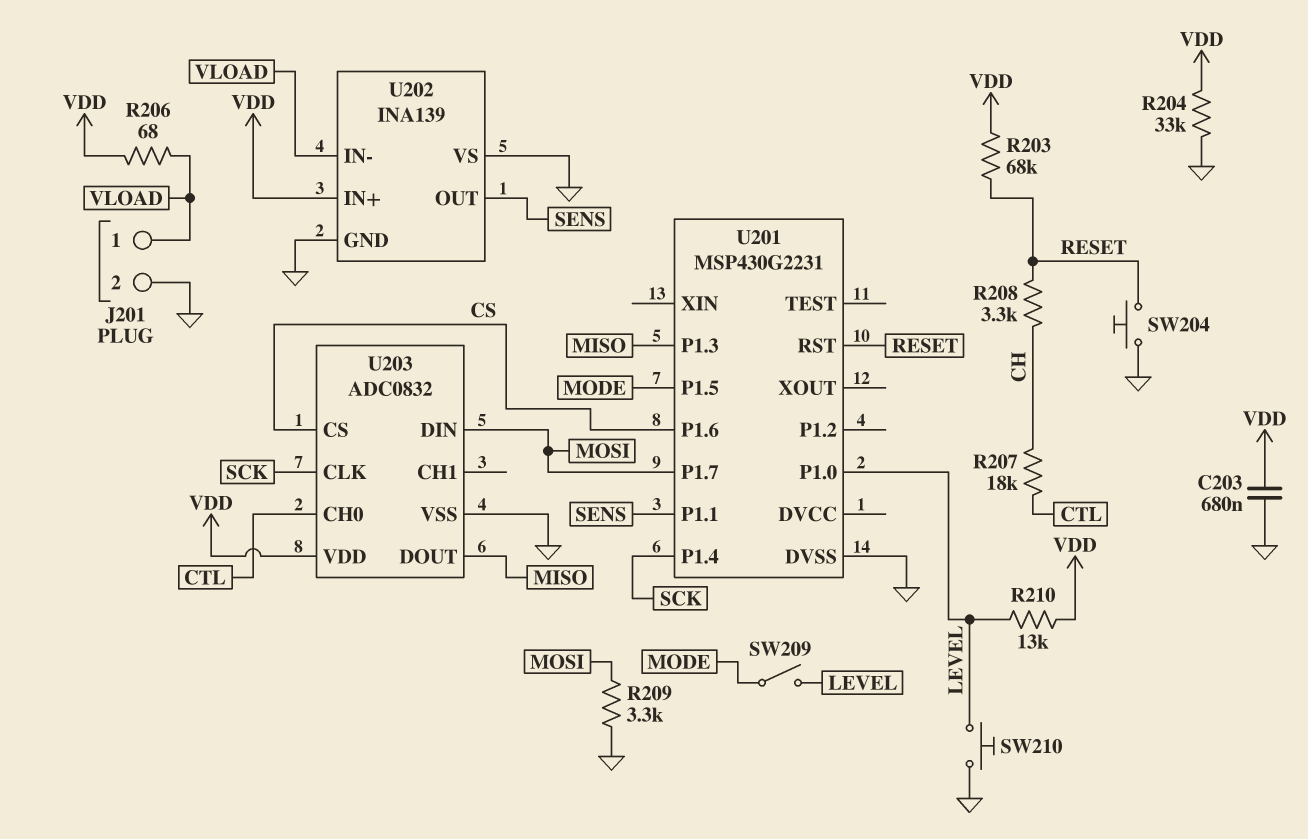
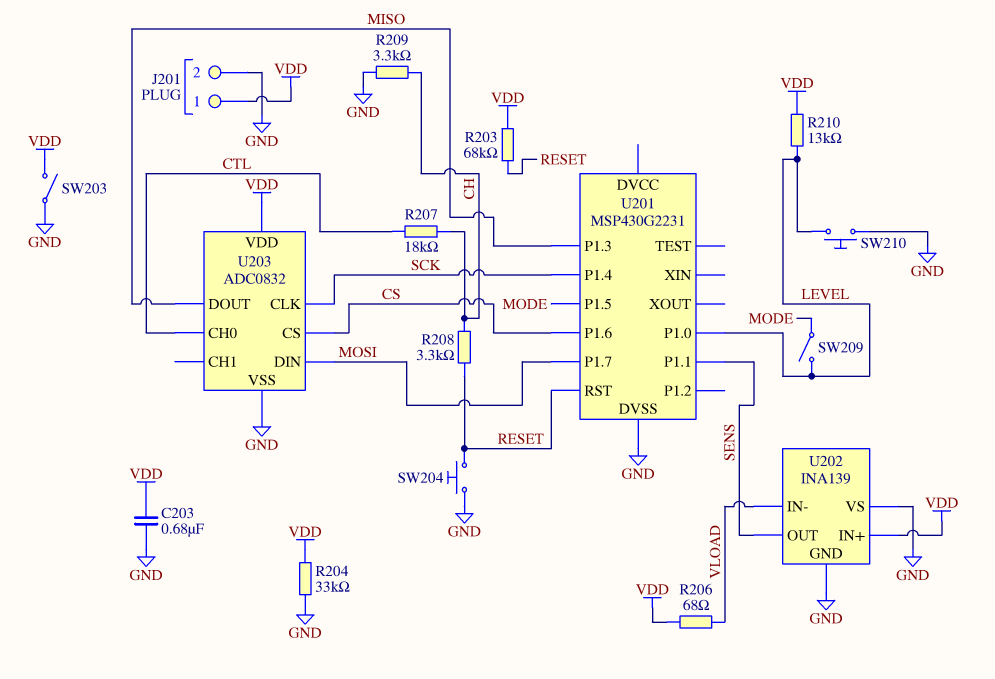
J201 pin 1: VLOAD -> VDD
R209: 3.3k (GND, MOSI) -> 3.3k (CH, GND)
SW203: none -> switch (GND, VDD)

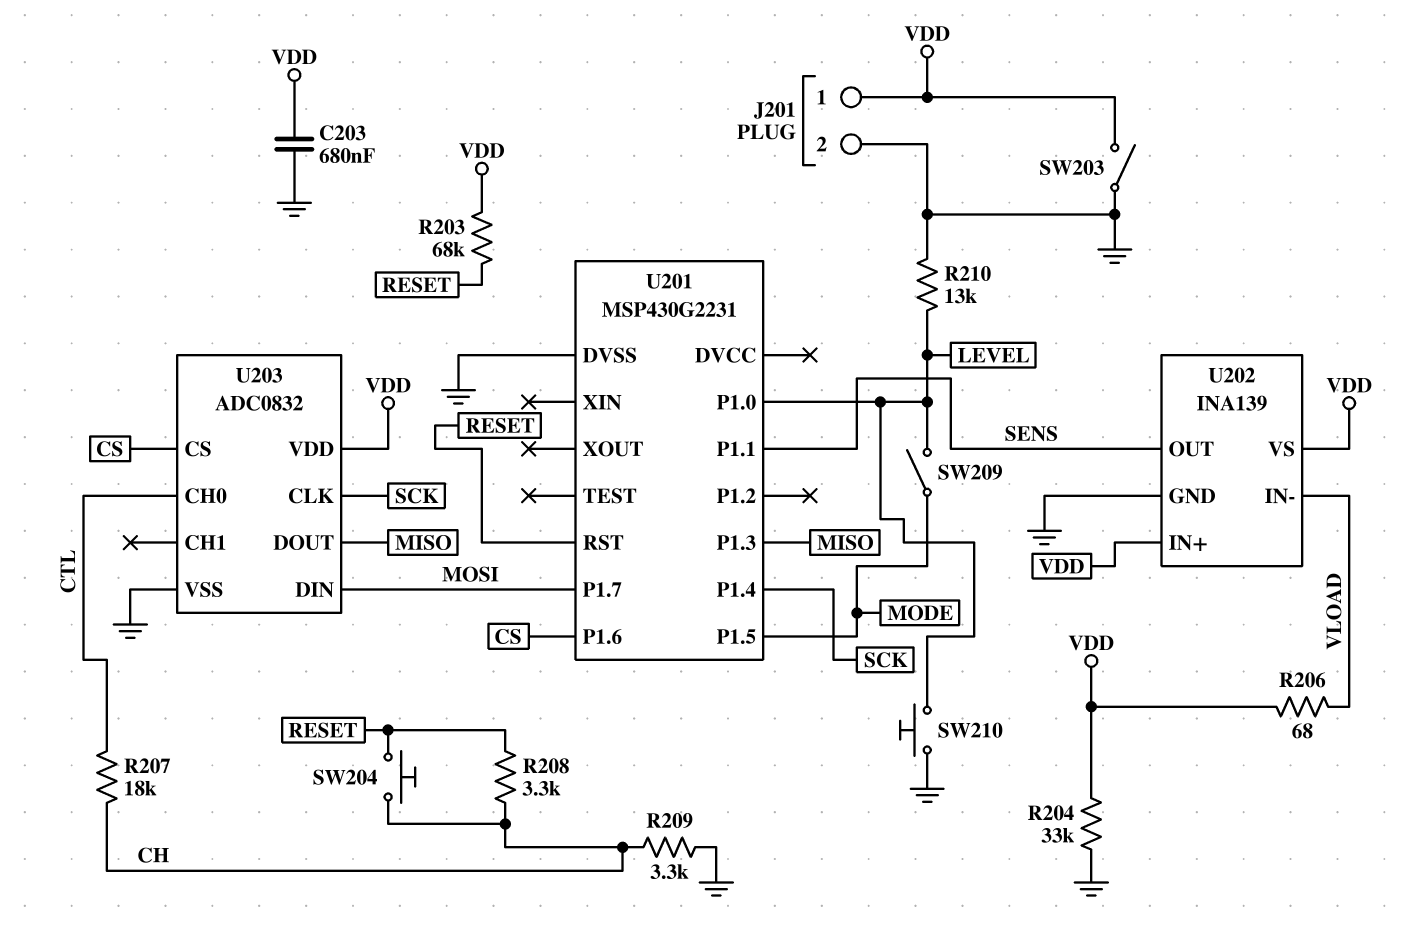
R210: 13k (LEVEL, VDD) -> 13k (GND, LEVEL)
SW204: button (GND, RESET) -> button (CH, RESET)
U202 pin VS: GND -> VDD

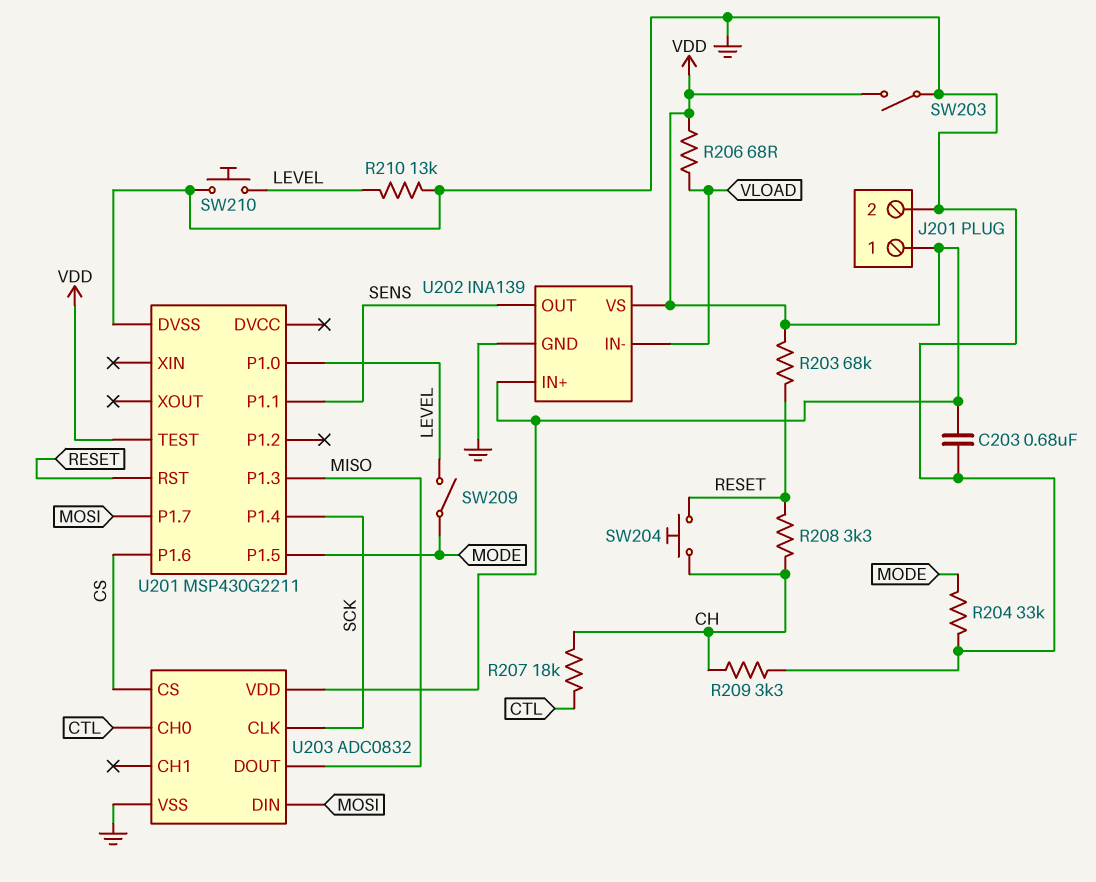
R204: 33k (GND, VDD) -> 33k (GND, MODE)
U201: MSP430G2231 -> MSP430G2211
U201 pin TEST: none -> VDD

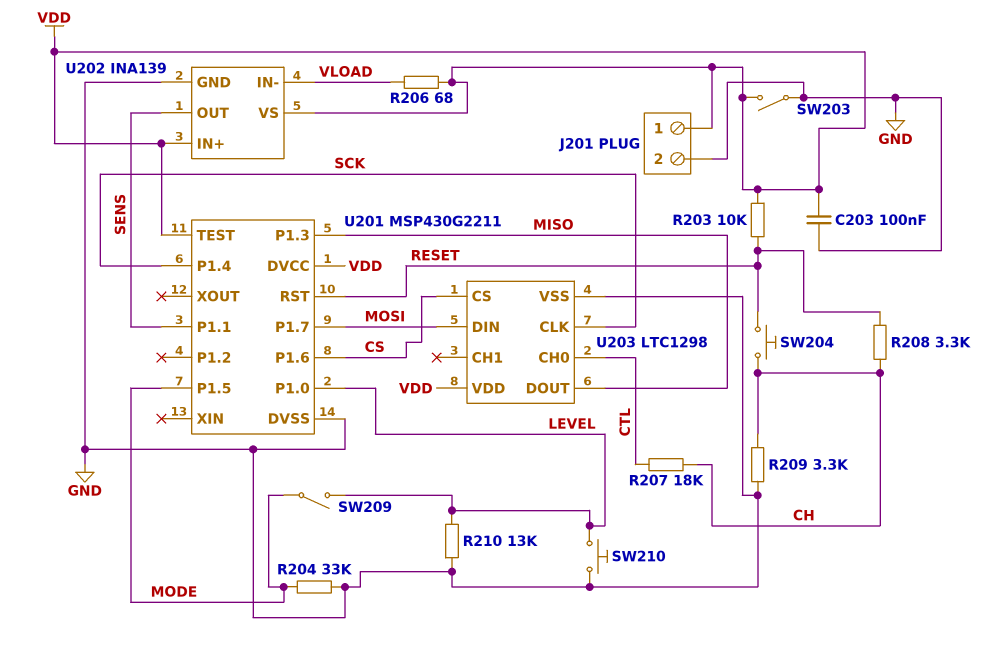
C203: 680nF (GND, VDD) -> 100nF (GND, VDD)
R203: 68k (RESET, VDD) -> 10k (RESET, VDD)
U201 pin DVCC: none -> VDD
U203: ADC0832 -> LTC1298

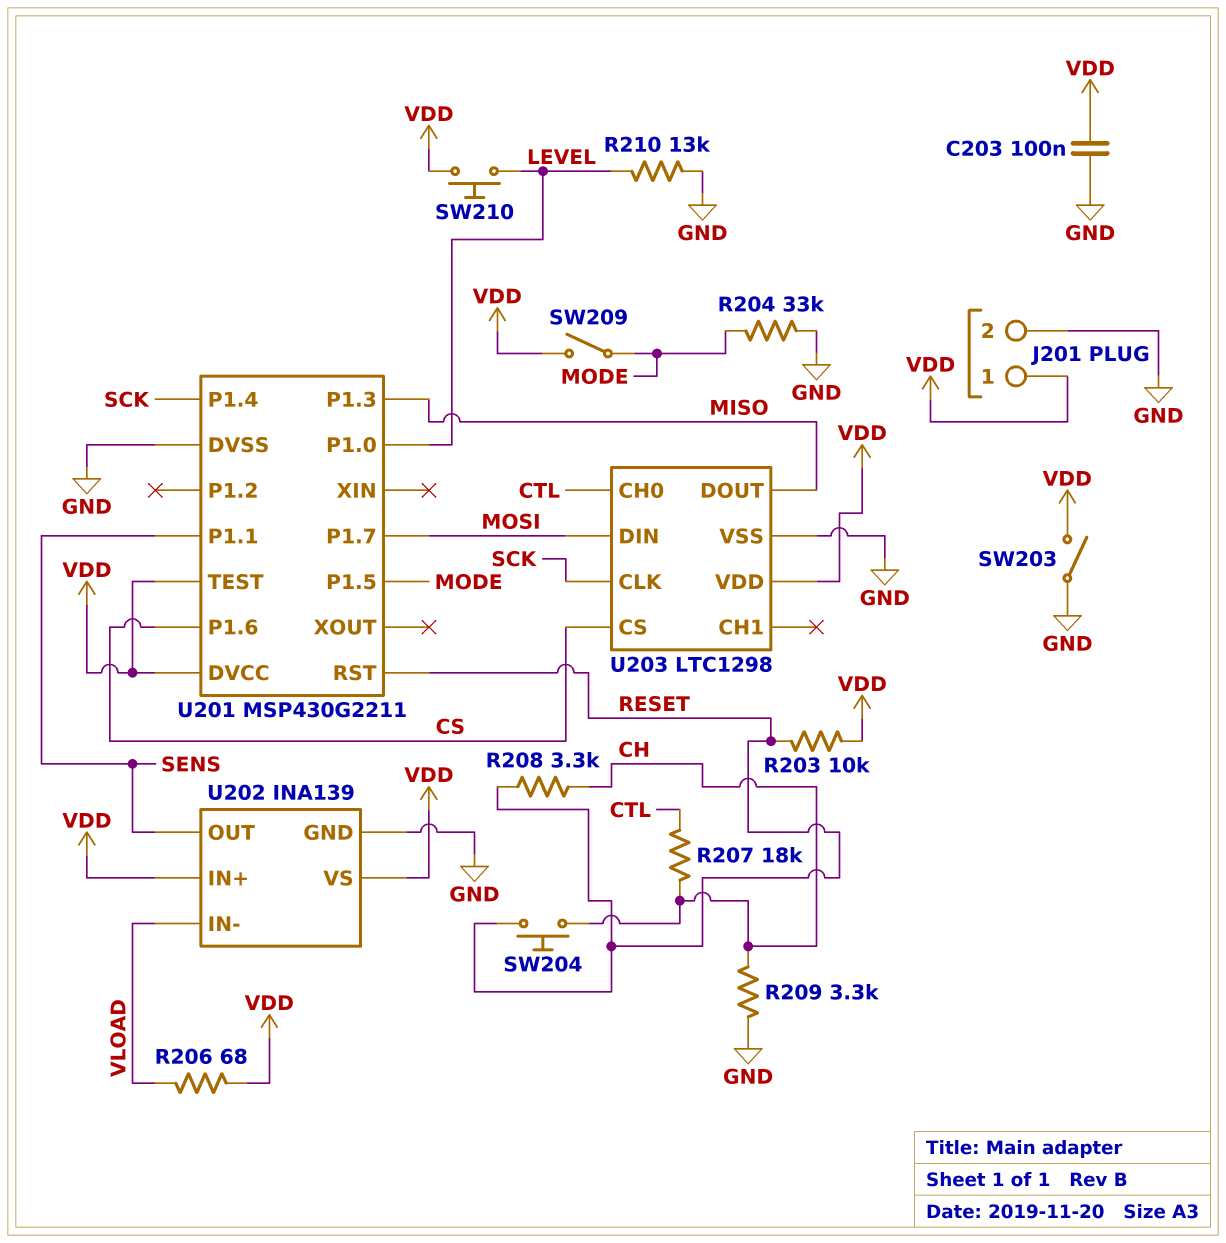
SW209: switch (LEVEL, MODE) -> switch (MODE, VDD)
SW210: button (GND, LEVEL) -> button (LEVEL, VDD)

